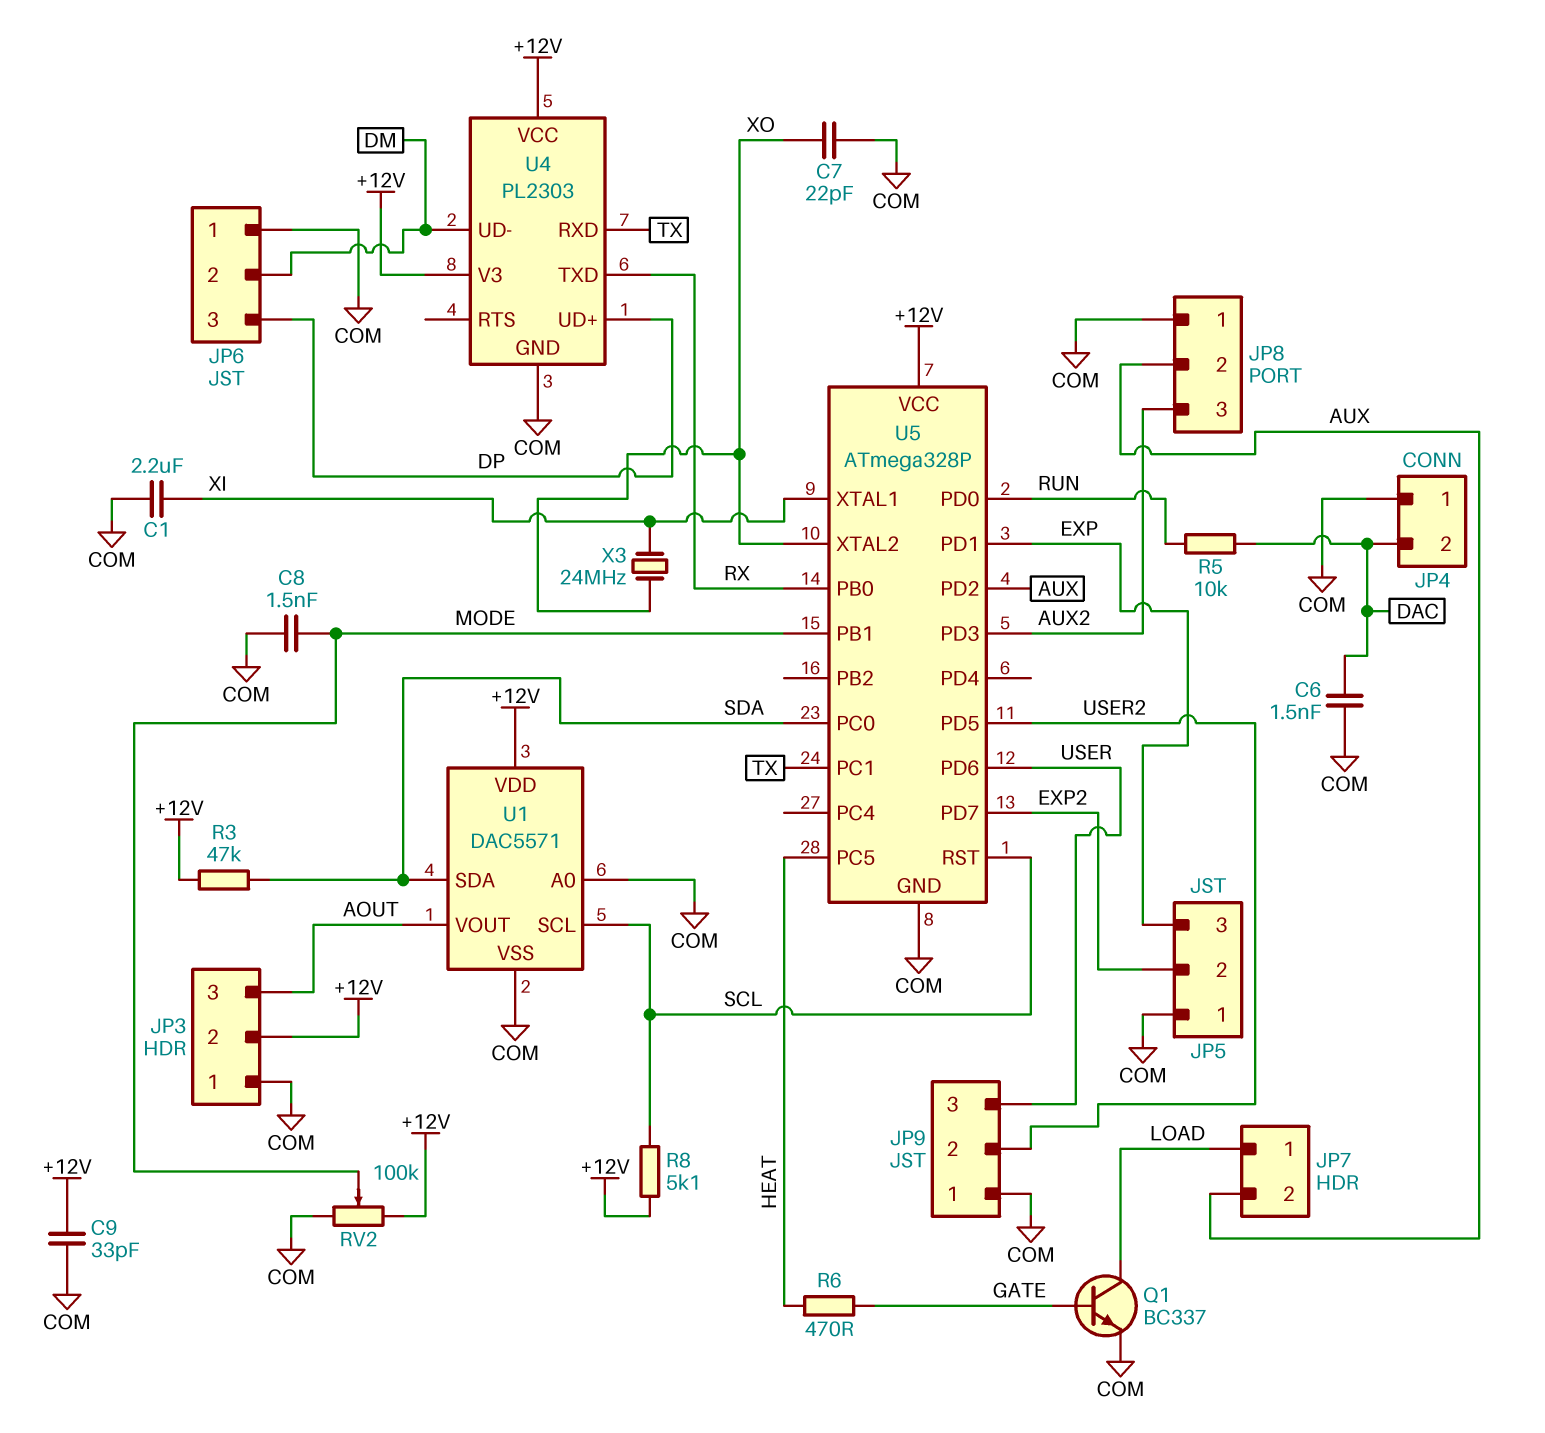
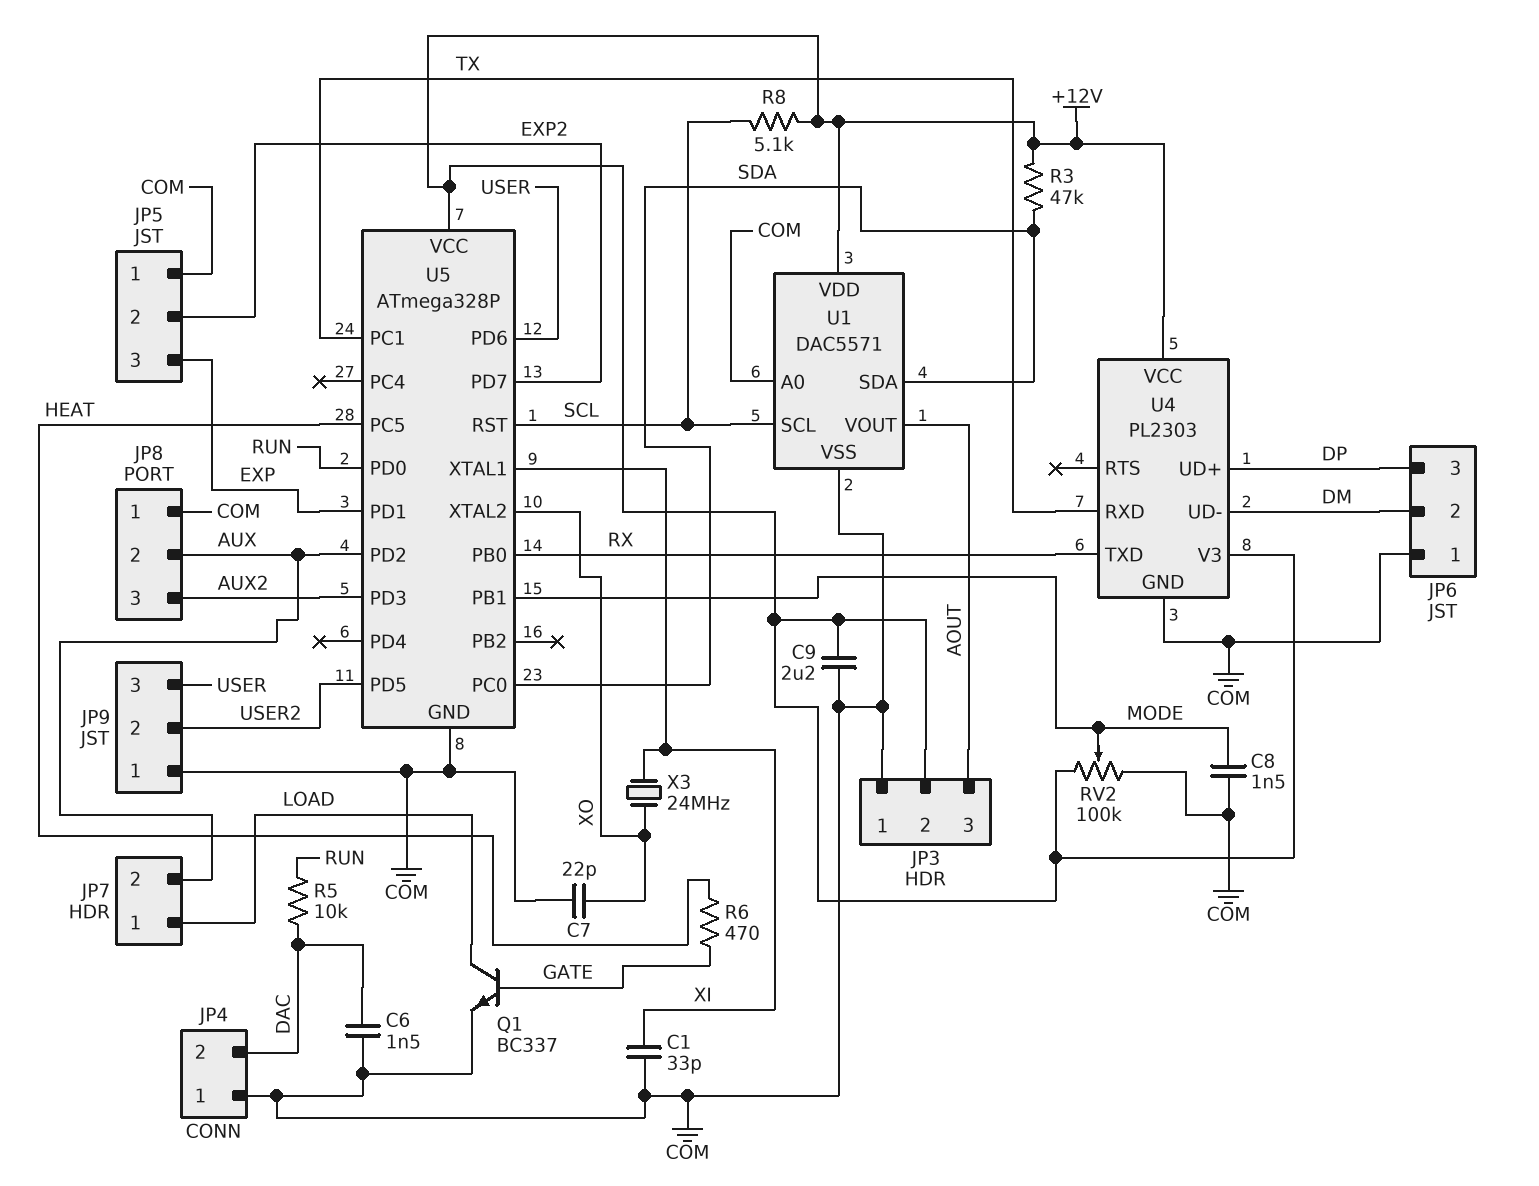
C1: 2.2uF (COM, XI) -> 33pF (COM, XI)
C9: 33pF (+12V, COM) -> 2.2uF (+12V, COM)

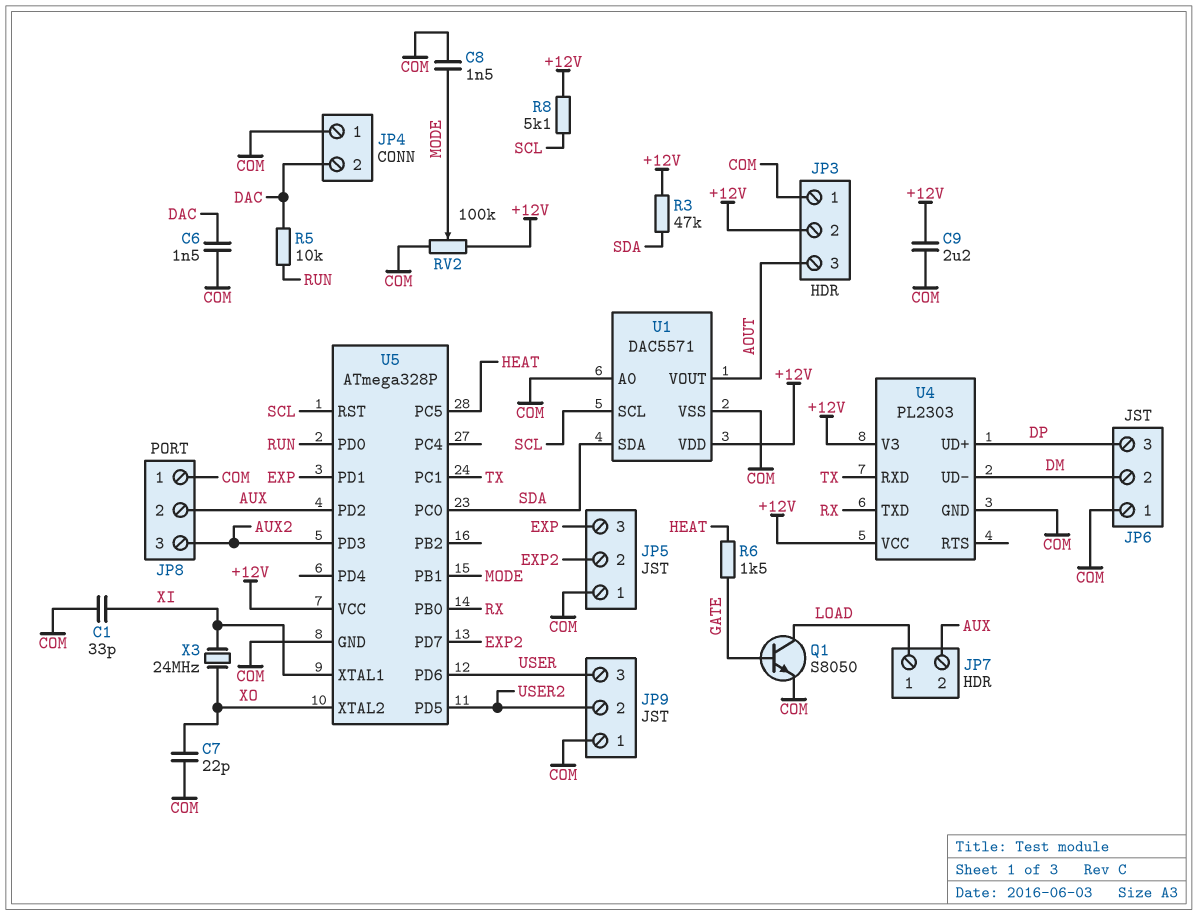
Q1: NPN BC337 (B GATE, C LOAD, E COM) -> NPN S8050 (B GATE, C LOAD, E COM)
R6: 470 (GATE, HEAT) -> 1.5k (GATE, HEAT)

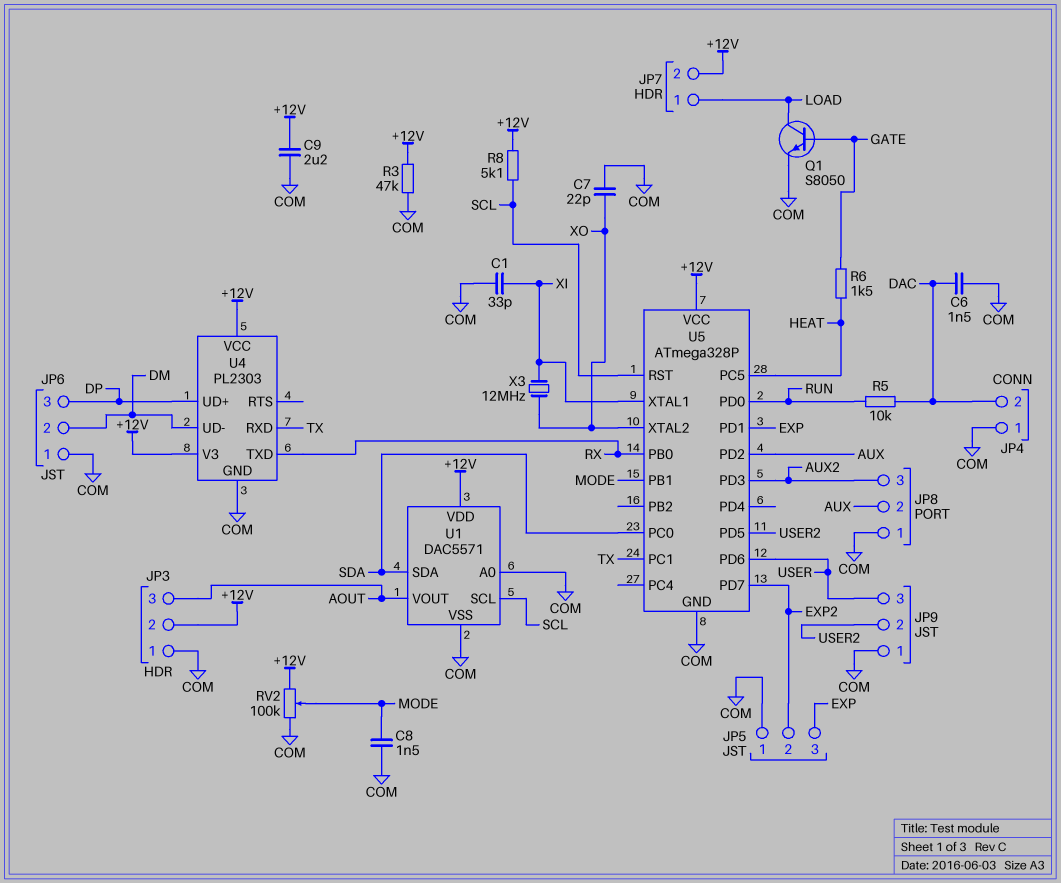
JP7 pin 2: AUX -> +12V
R3: 47k (+12V, SDA) -> 47k (+12V, COM)
X3: 24MHz (XI, XO) -> 12MHz (XI, XO)

